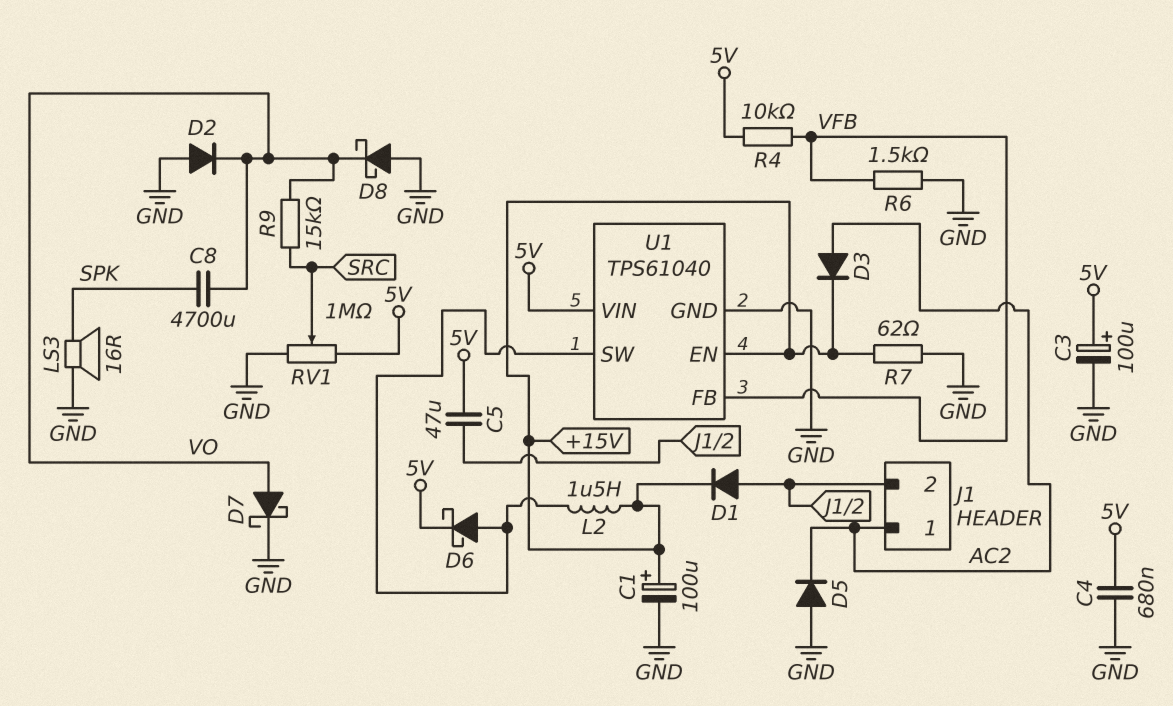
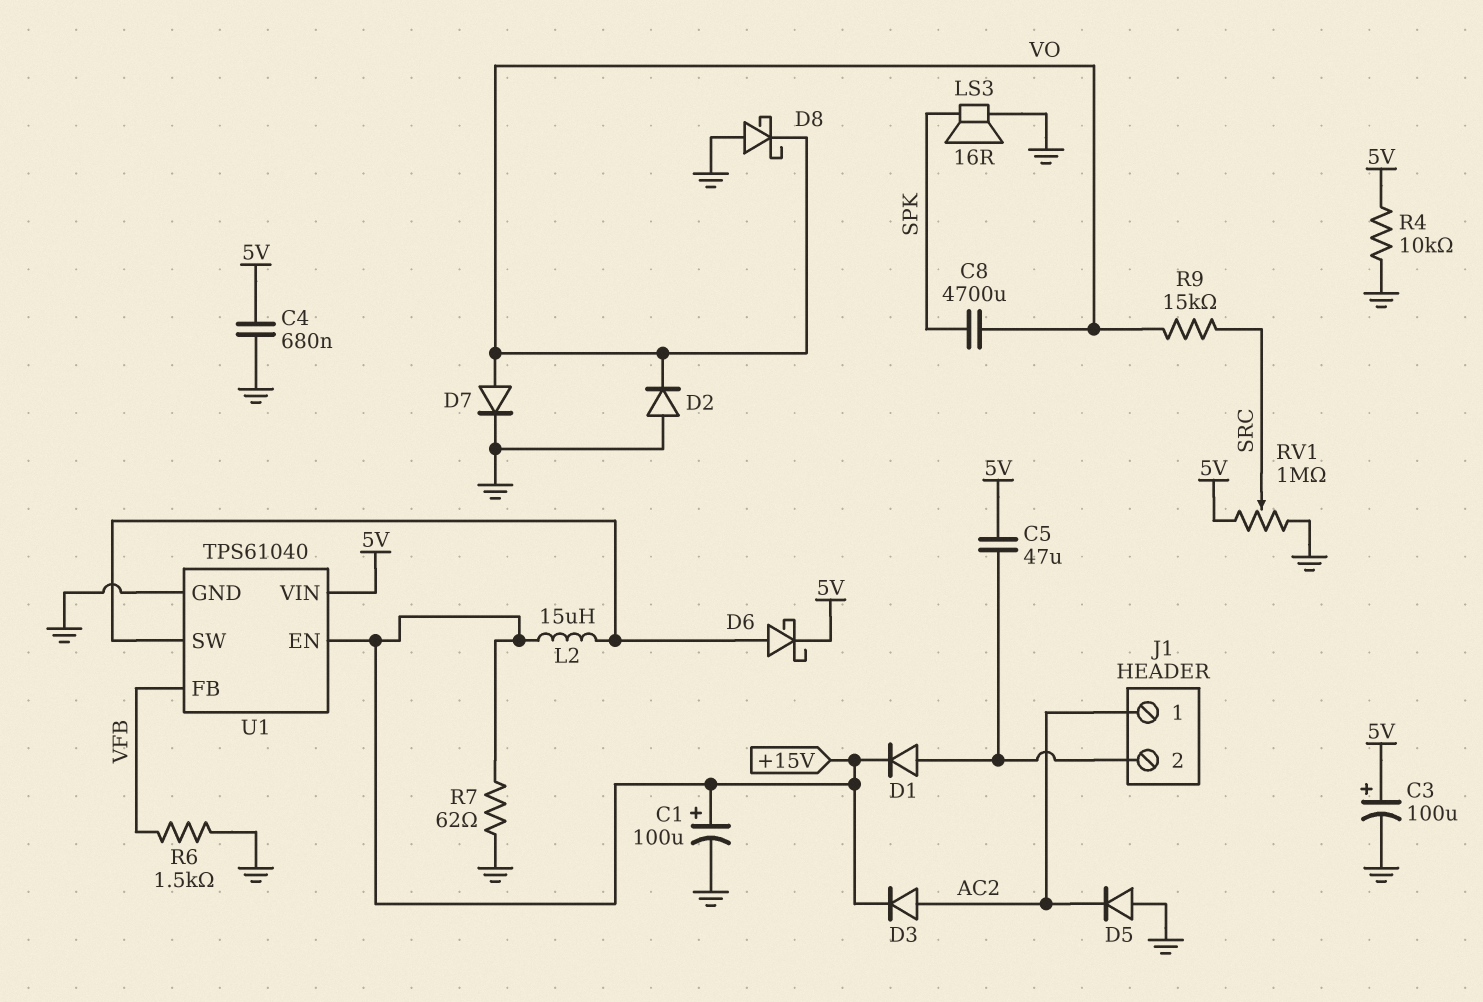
D7: schottky (A VO, K GND) -> diode (A VO, K GND)
L2: 1.5uH (+15V, U1/SW) -> 15uH (+15V, U1/SW)
R4: 10k (5V, VFB) -> 10k (5V, GND)

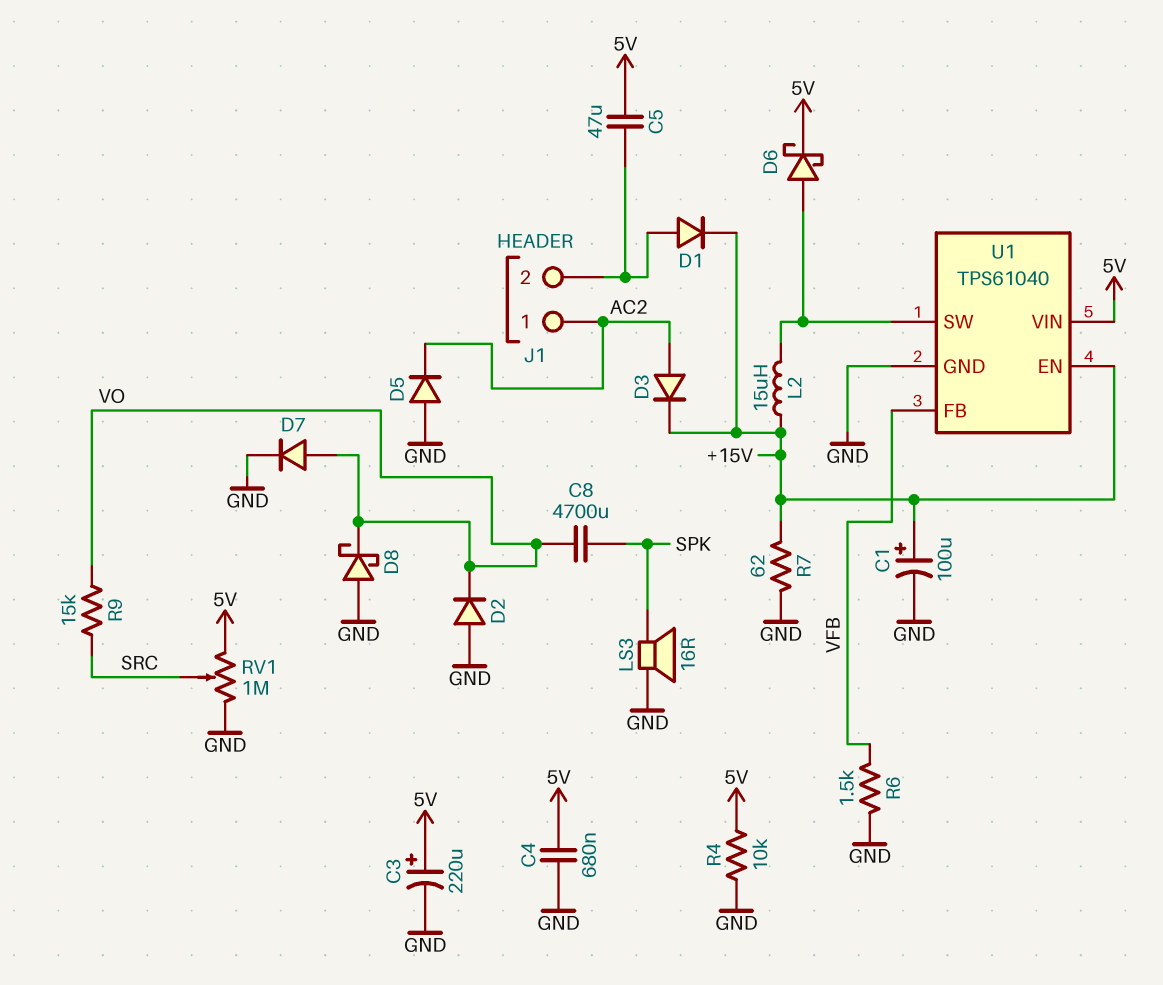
C3: 100uF (plus 5V, minus GND) -> 220uF (plus 5V, minus GND)

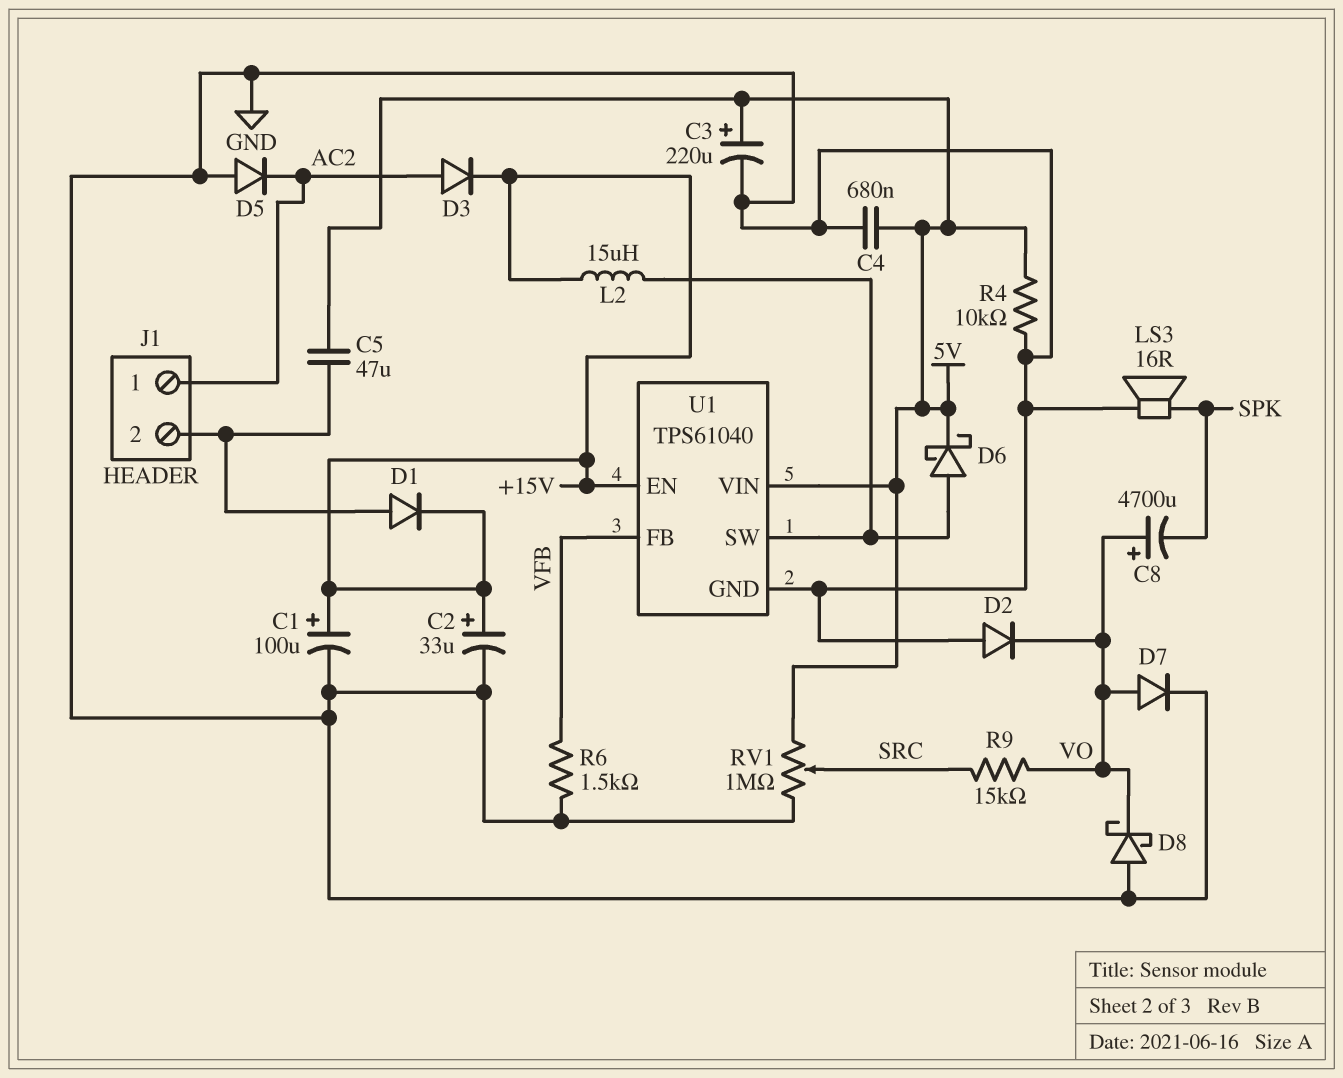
C2: none -> 33uF (plus +15V, minus GND)
C8: 4700uF (SPK, VO) -> 4700uF (plus VO, minus SPK)
R7: 62 (+15V, GND) -> none

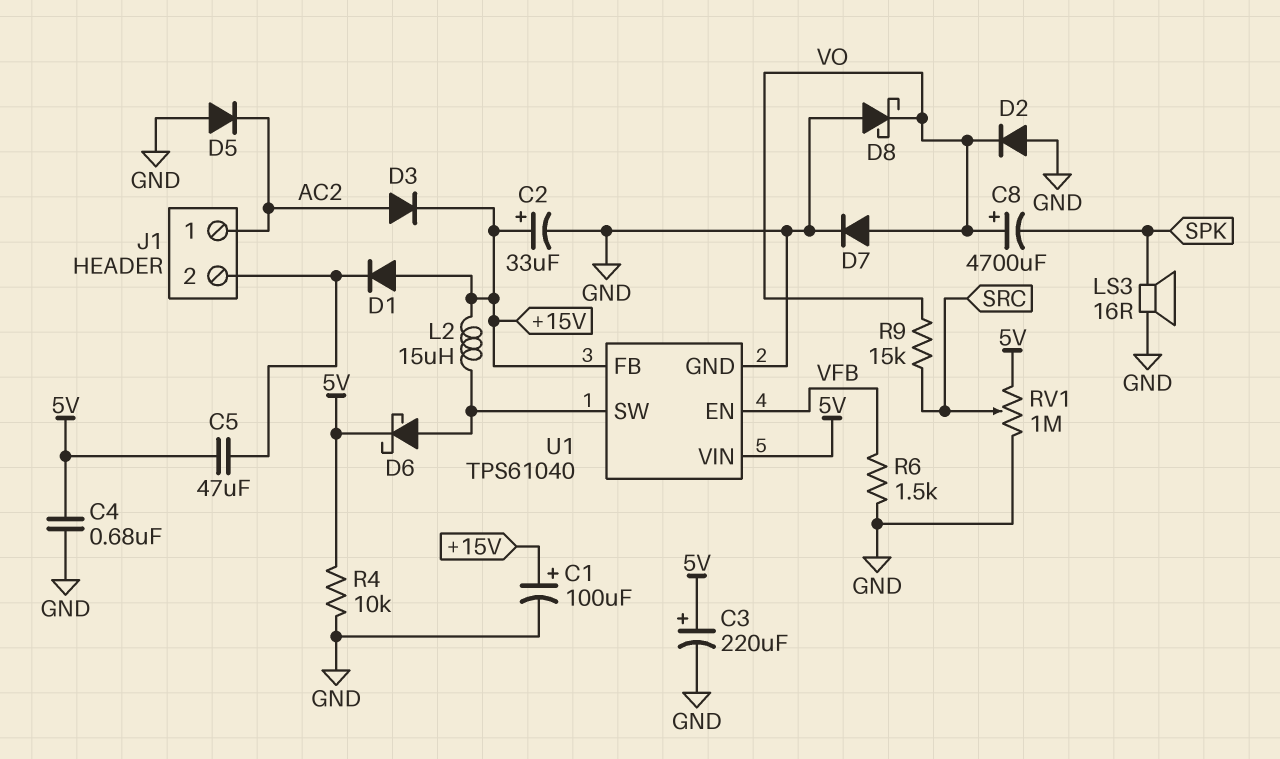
D1: diode (A J1/2, K +15V) -> diode (A +15V, K J1/2)
U1 pin EN: +15V -> VFB
U1 pin FB: VFB -> +15V

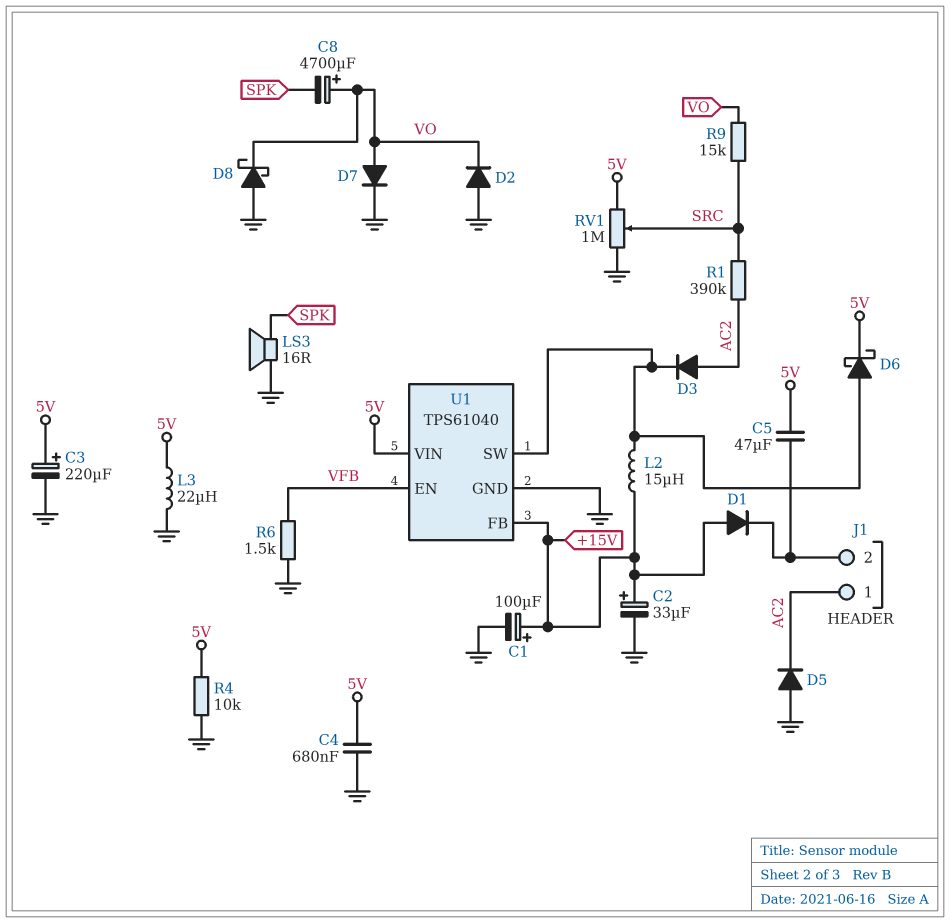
D3: diode (A AC2, K +15V) -> diode (A AC2, K U1/SW)
L3: none -> 22uH (5V, GND)
R1: none -> 390k (AC2, SRC)

